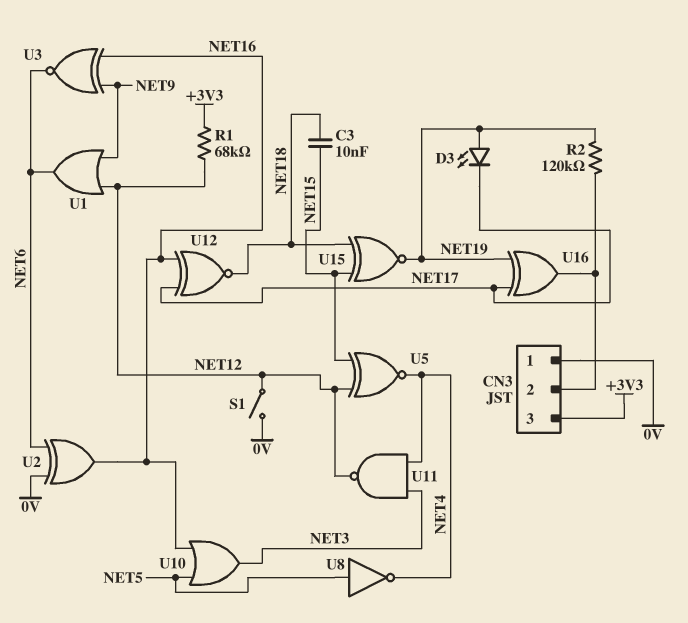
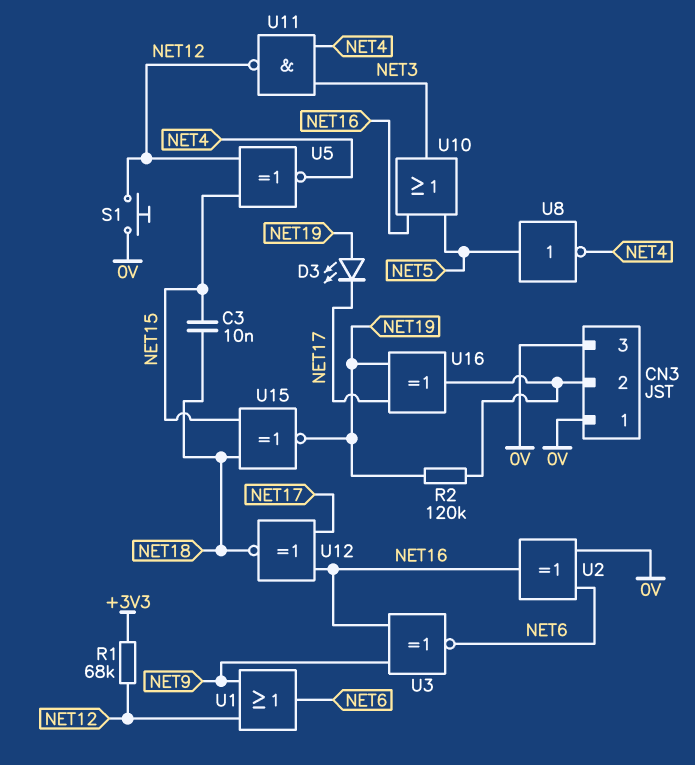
CN3 pin 3: +3V3 -> 0V
S1: switch (0V, NET12) -> button (0V, NET12)

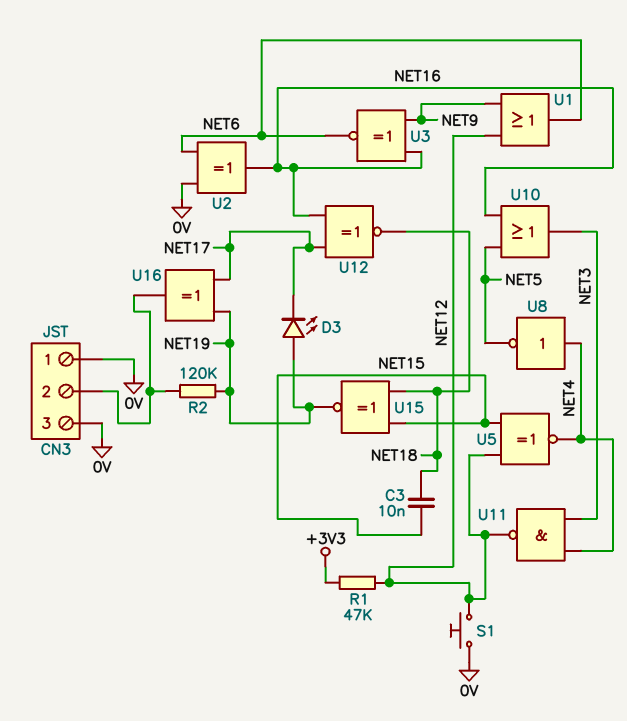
R1: 68k (+3V3, NET12) -> 47k (+3V3, NET12)
U8: NOT (in NET5, out NET4) -> NOT (in NET4, out NET5)

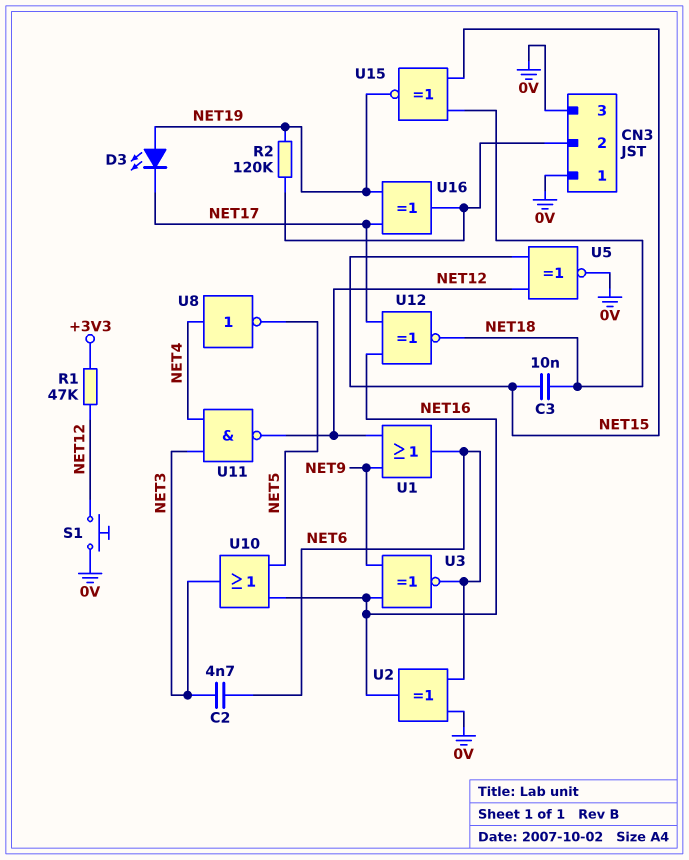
C2: none -> 4.7nF (NET3, NET6)
U5: XNOR (in NET12, in NET15, out NET4) -> XNOR (in NET12, in NET15, out 0V)

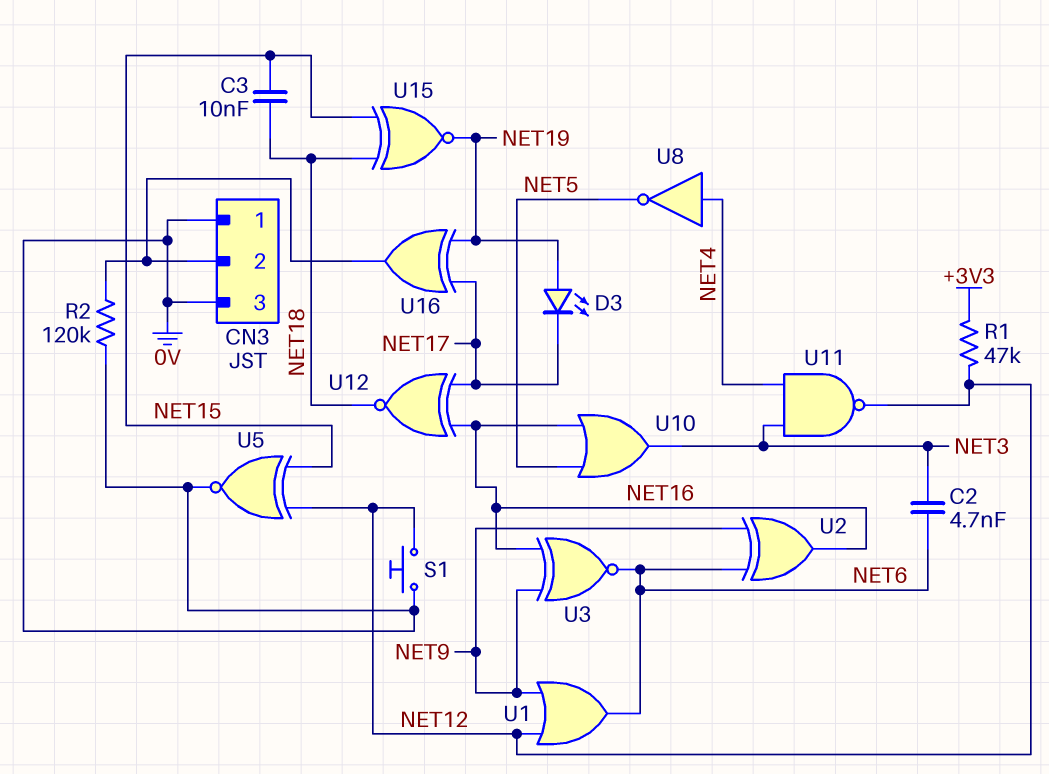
R2: 120k (CN3/2, NET19) -> 120k (0V, CN3/2)
U2: XOR (in 0V, in NET6, out NET16) -> XOR (in NET6, in NET9, out NET16)

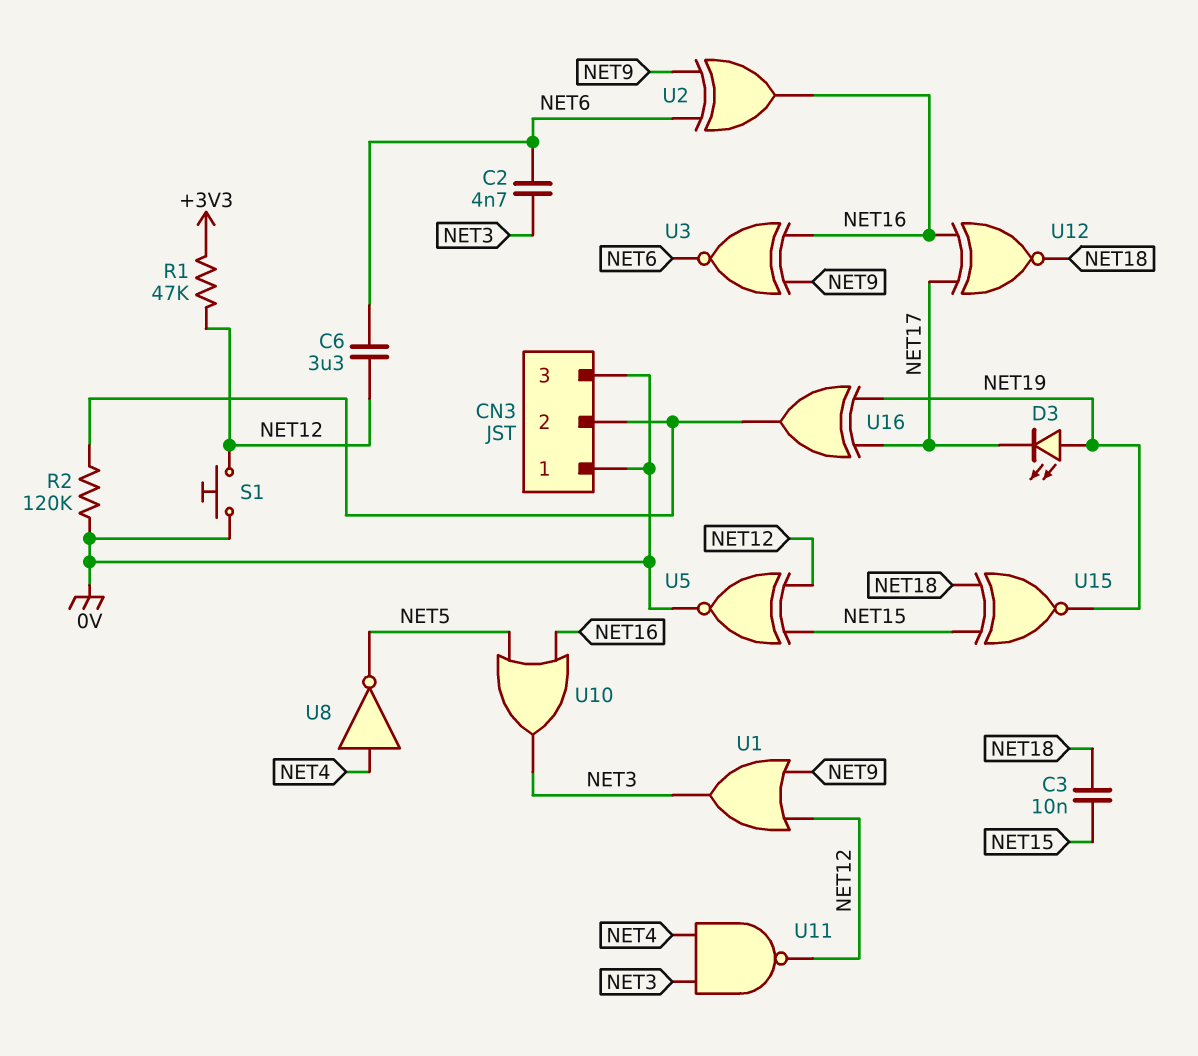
C6: none -> 3.3uF (NET6, NET12)
U1: OR (in NET9, in NET12, out NET6) -> OR (in NET9, in NET12, out NET3)

